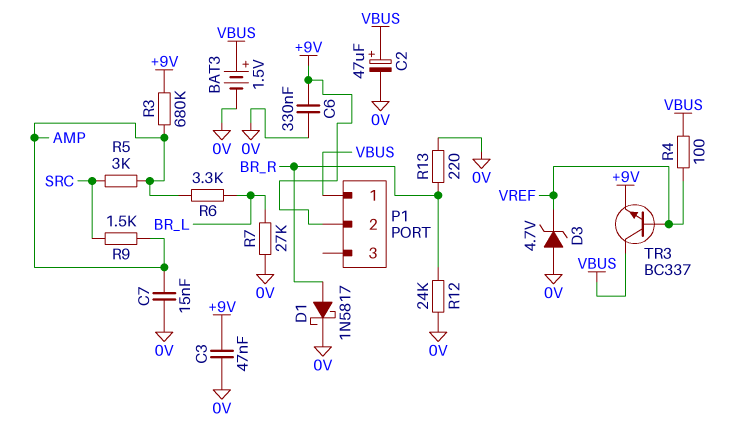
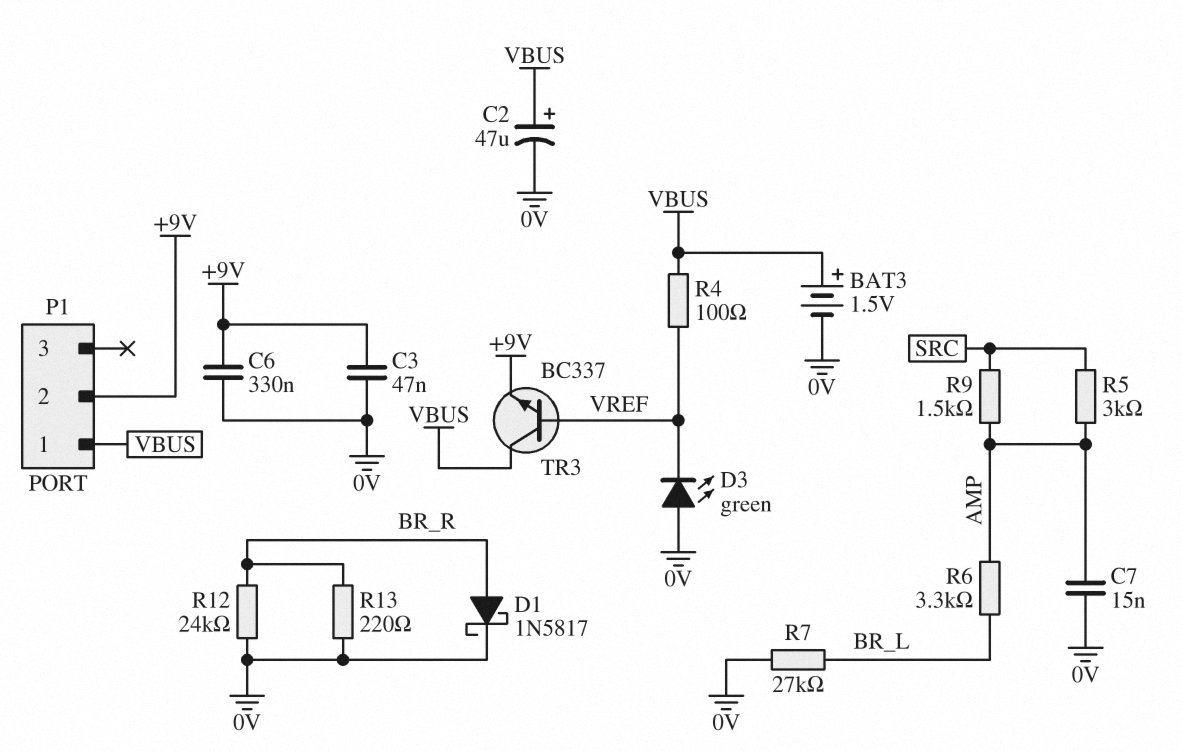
D3: zener 4.7V (A 0V, K VREF) -> LED green (A 0V, K VREF)
R3: 680k (+9V, AMP) -> none

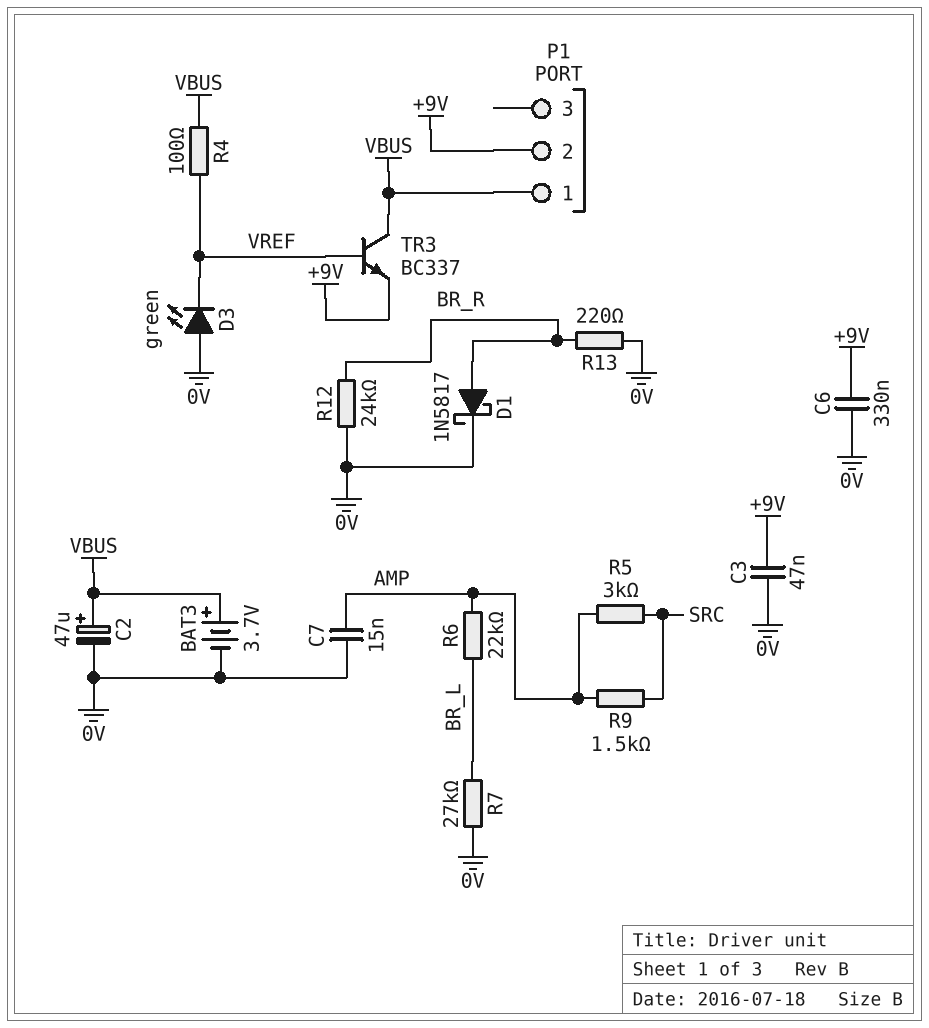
BAT3: 1.5V (plus VBUS, minus 0V) -> 3.7V (plus VBUS, minus 0V)
R6: 3.3k (AMP, BR_L) -> 22k (AMP, BR_L)

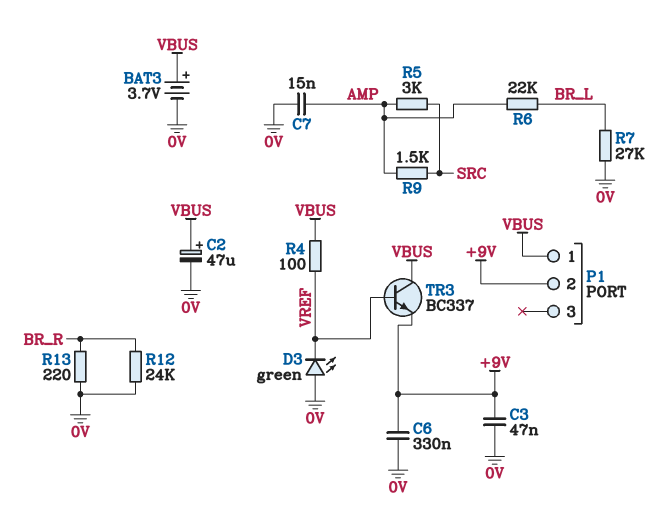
D1: schottky 1N5817 (A BR_R, K 0V) -> none

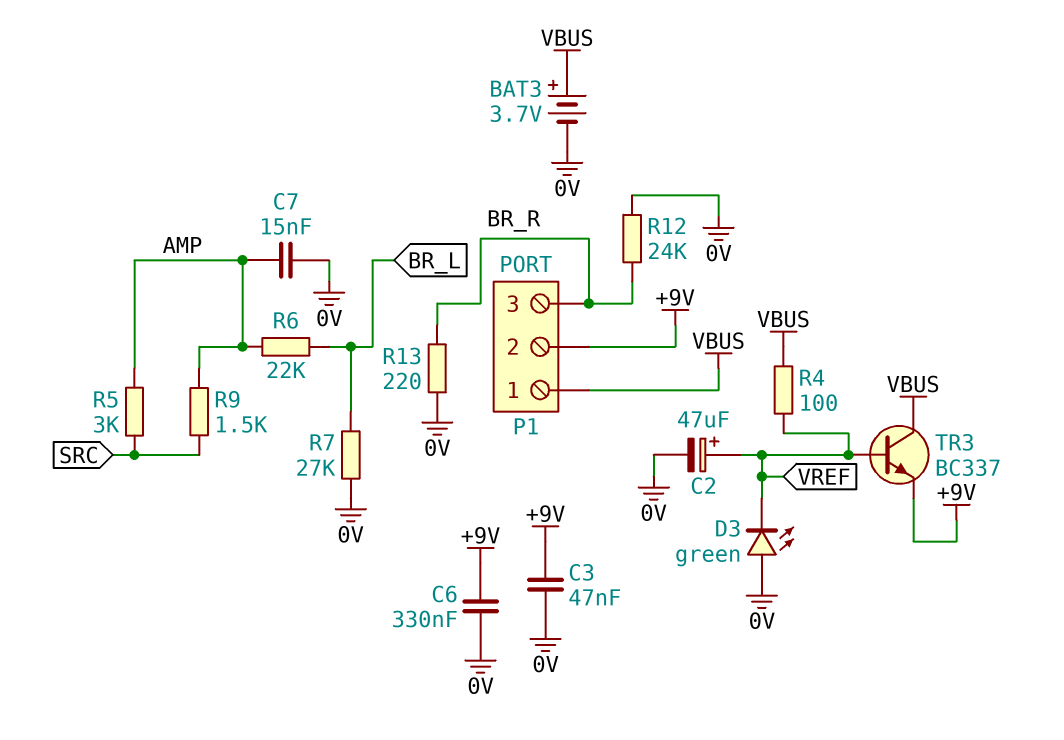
C2: 47uF (plus VBUS, minus 0V) -> 47uF (plus VREF, minus 0V)
P1 pin 3: none -> BR_R

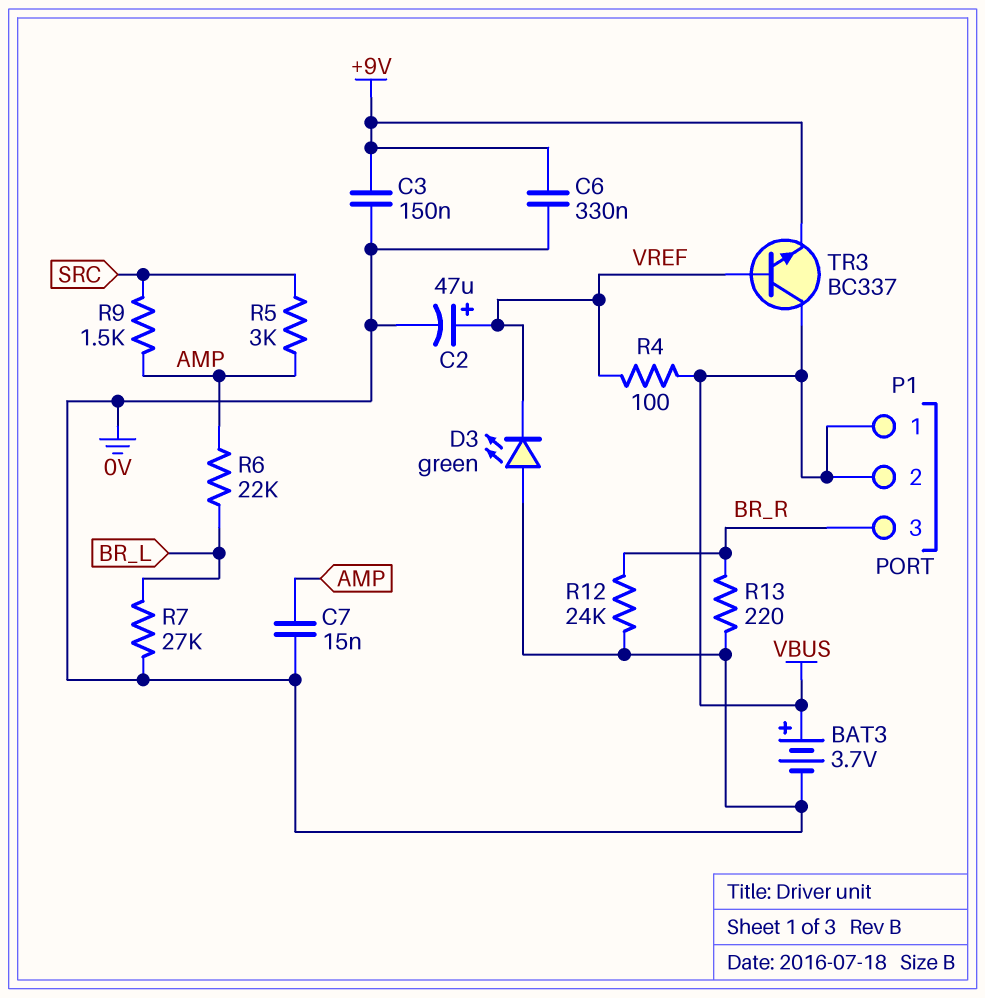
C3: 47nF (+9V, 0V) -> 150nF (+9V, 0V)
P1 pin 2: +9V -> VBUS

